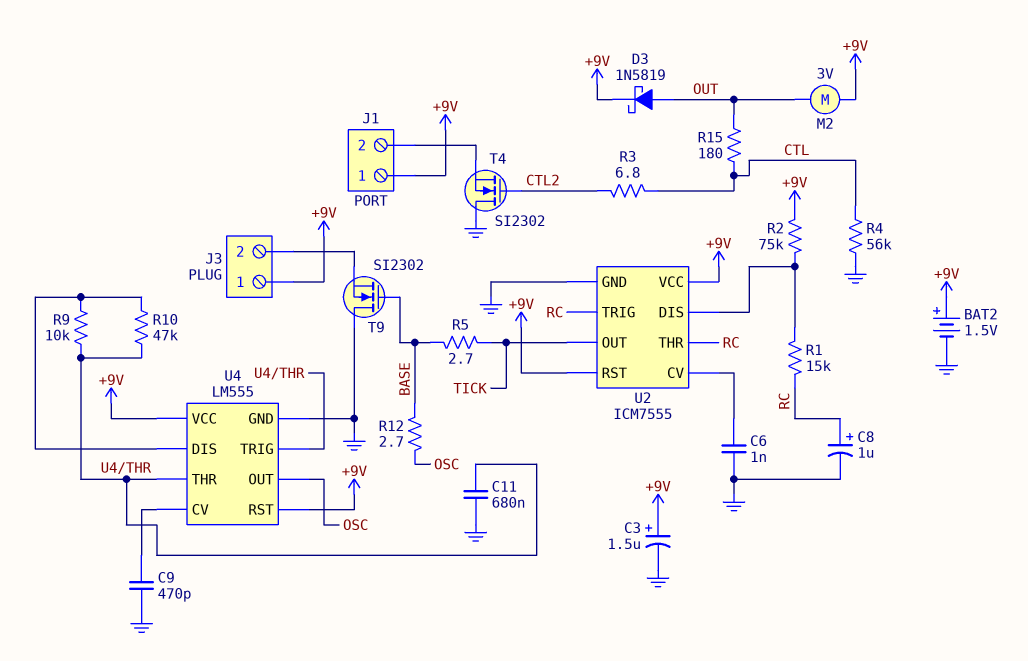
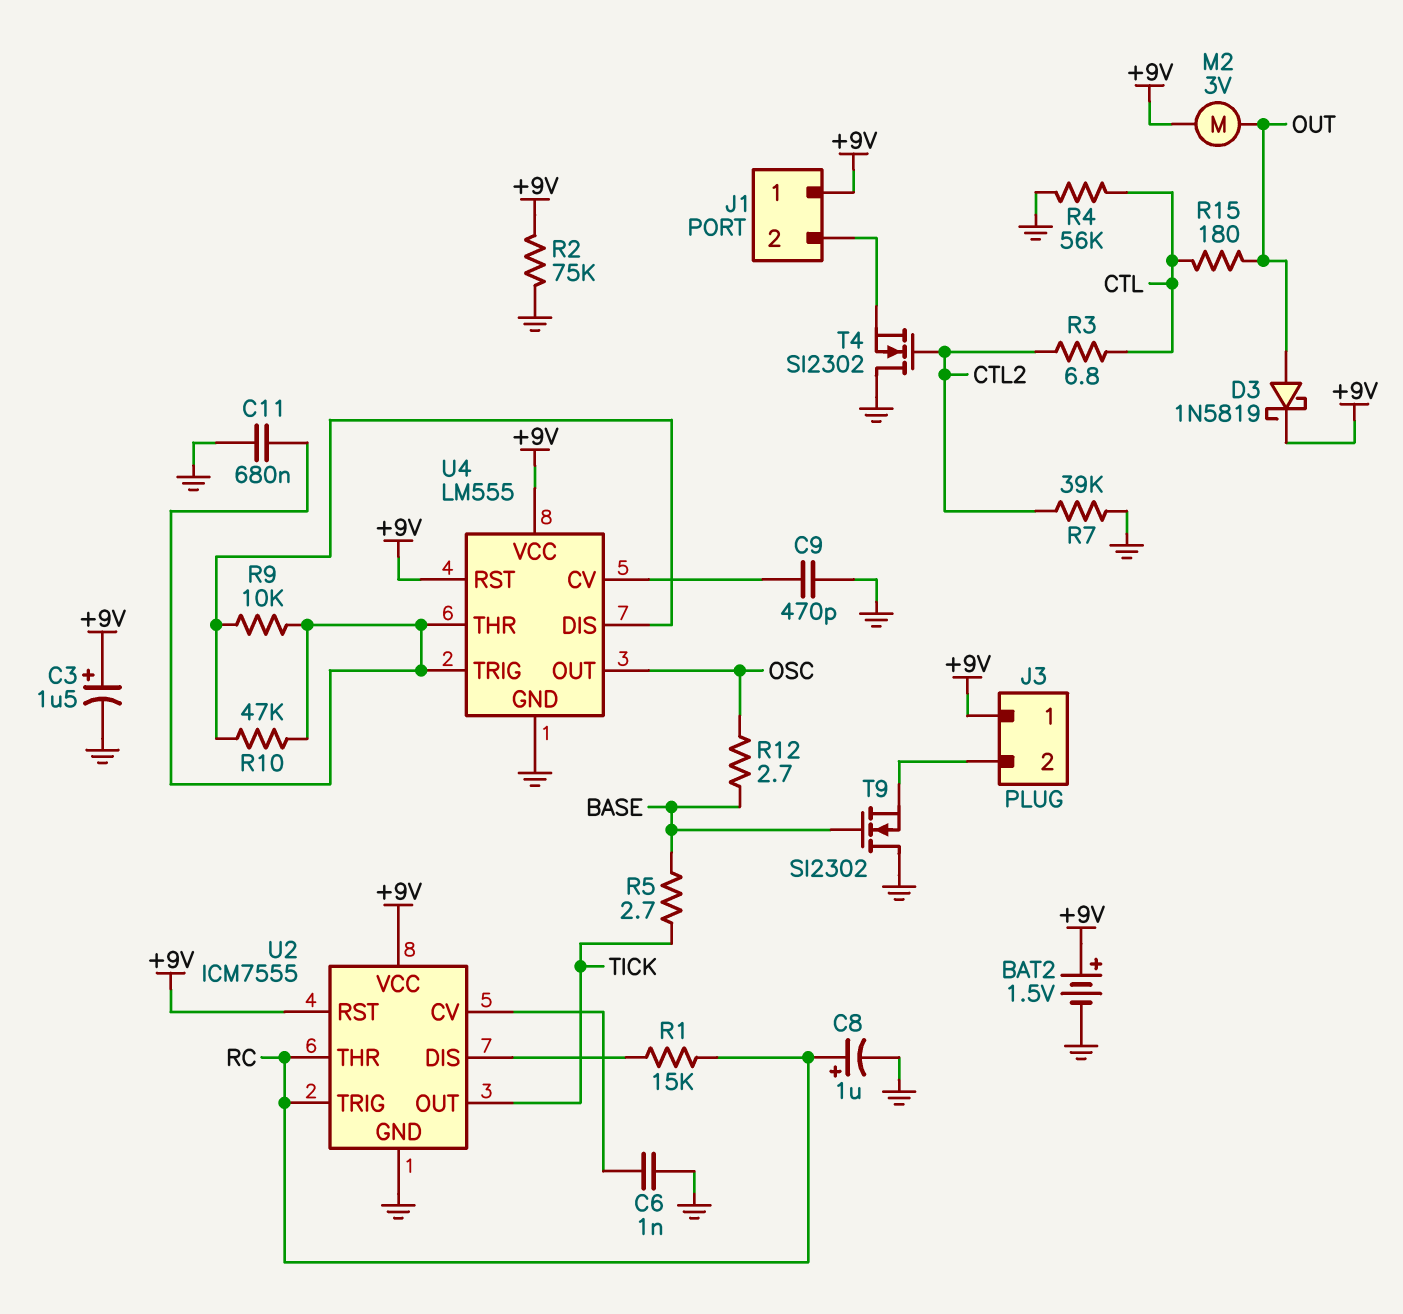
R2: 75k (+9V, U2/DIS) -> 75k (+9V, GND)
R7: none -> 39k (CTL2, GND)

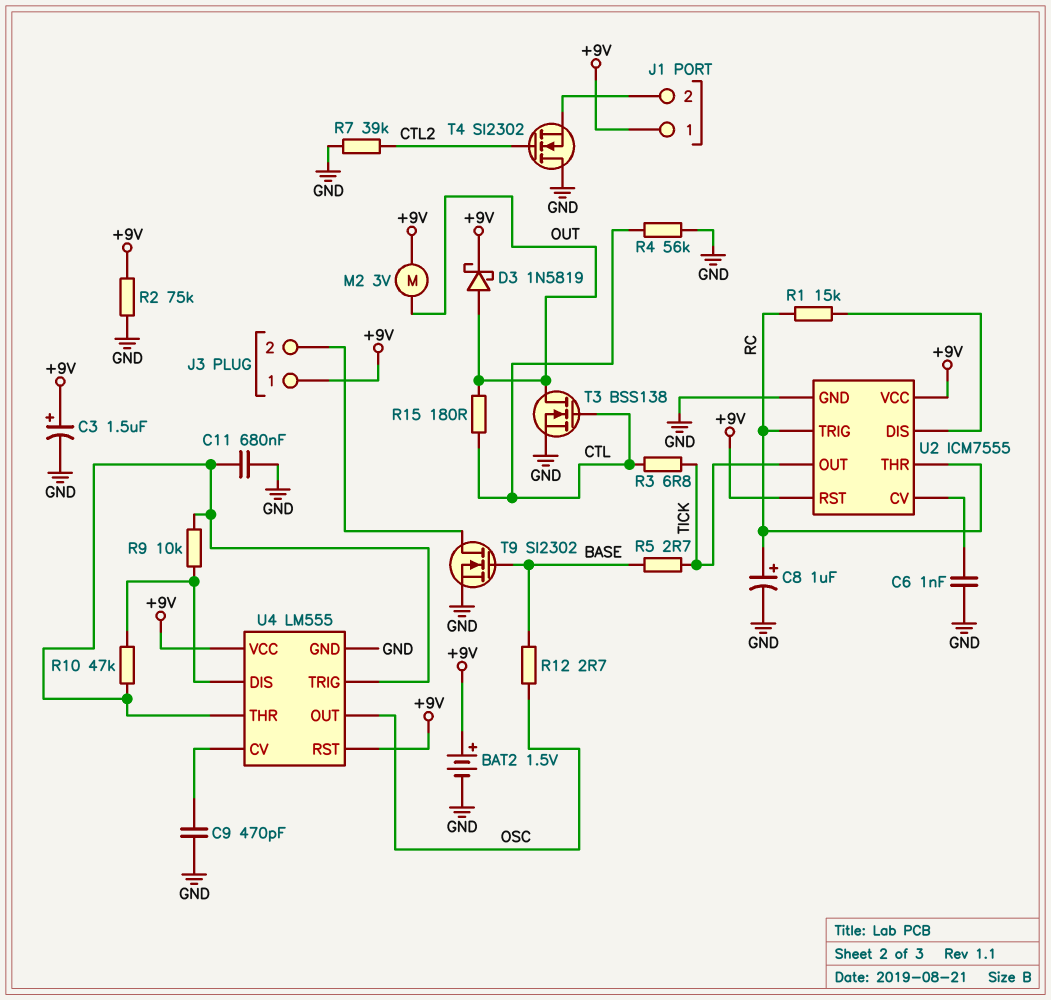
R3: 6.8 (CTL, CTL2) -> 6.8 (CTL, TICK)
T3: none -> NMOS BSS138 (G CTL, D OUT, S GND)
T9: NMOS SI2302 (G BASE, D GND, S J3/2) -> NMOS SI2302 (G BASE, D J3/2, S GND)

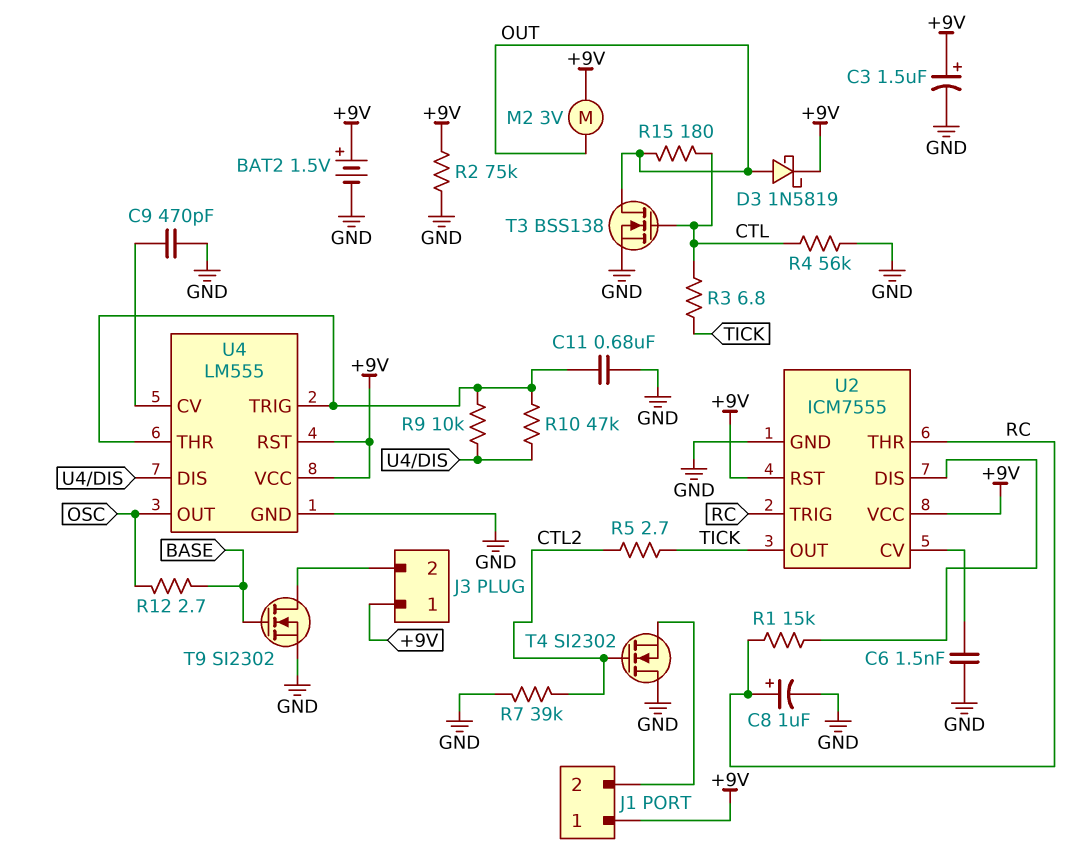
C6: 1nF (GND, U2/CV) -> 1.5nF (GND, U2/CV)
R5: 2.7 (BASE, TICK) -> 2.7 (CTL2, TICK)

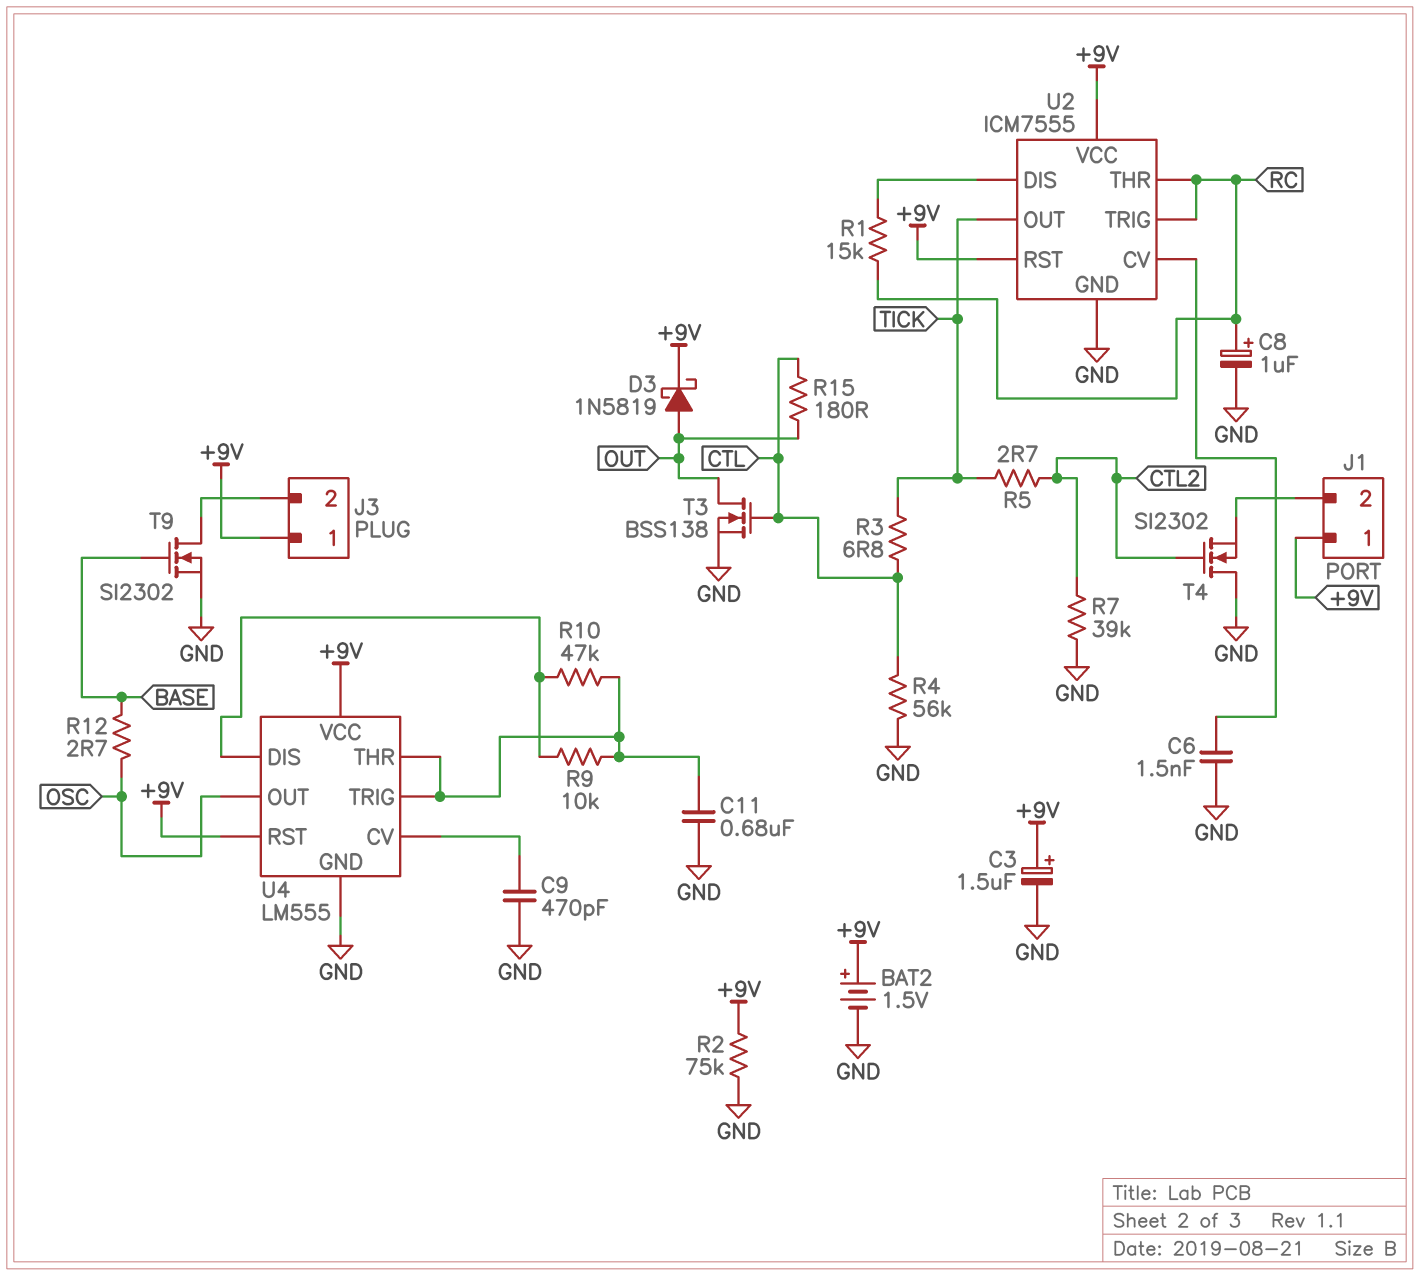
M2: motor 3V (+9V, OUT) -> none

